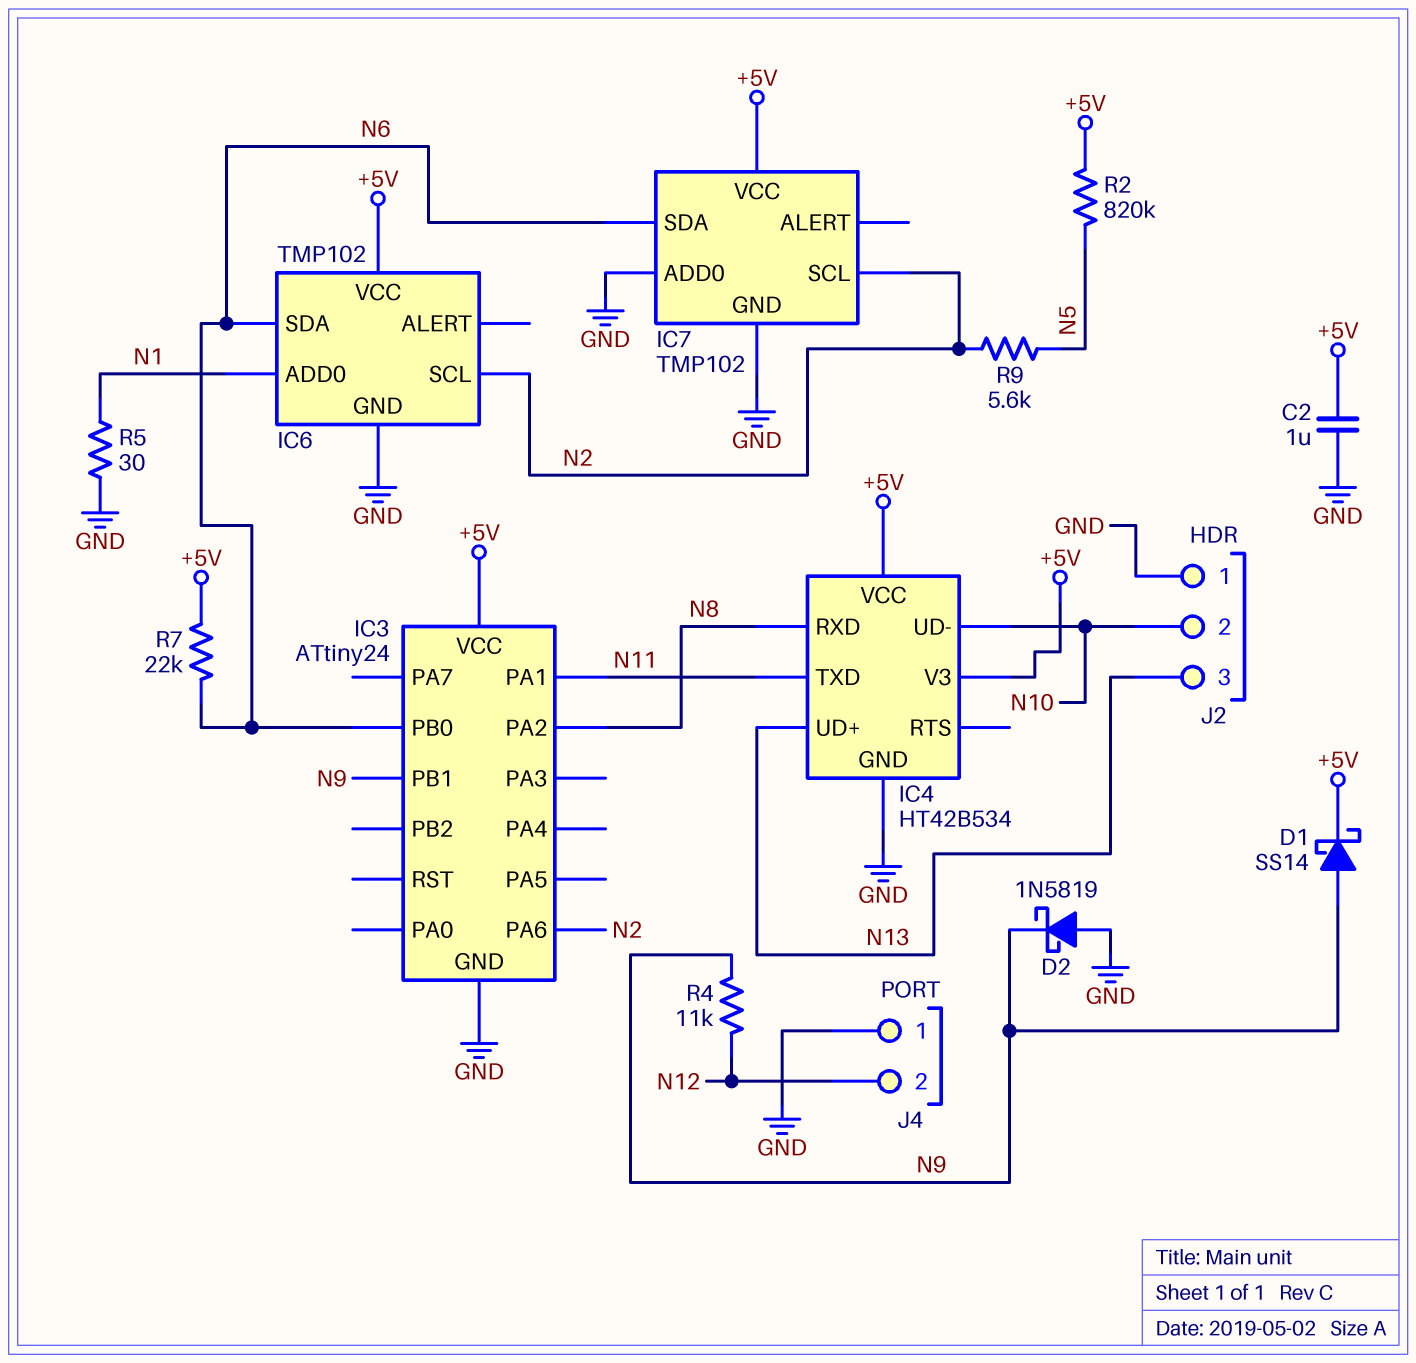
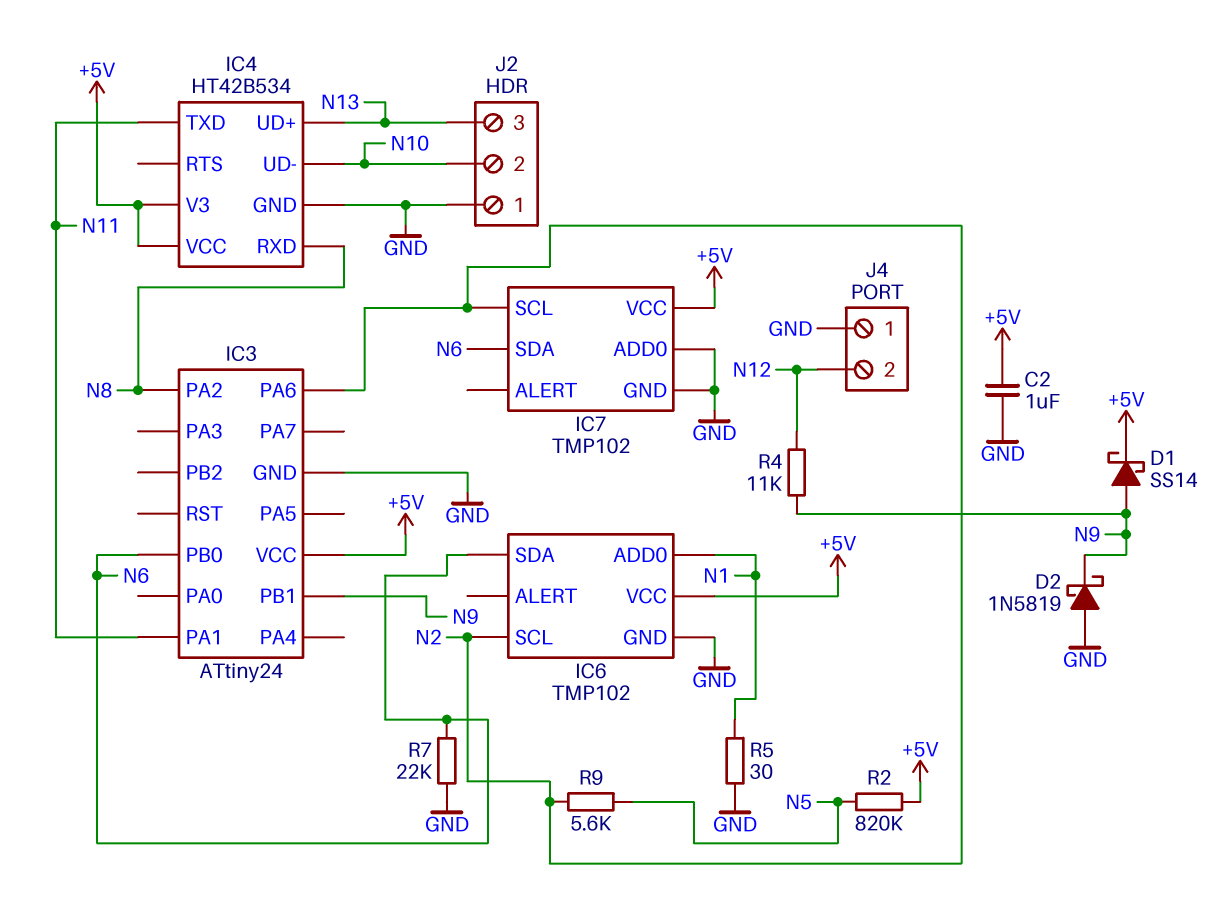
R7: 22k (+5V, N6) -> 22k (GND, N6)

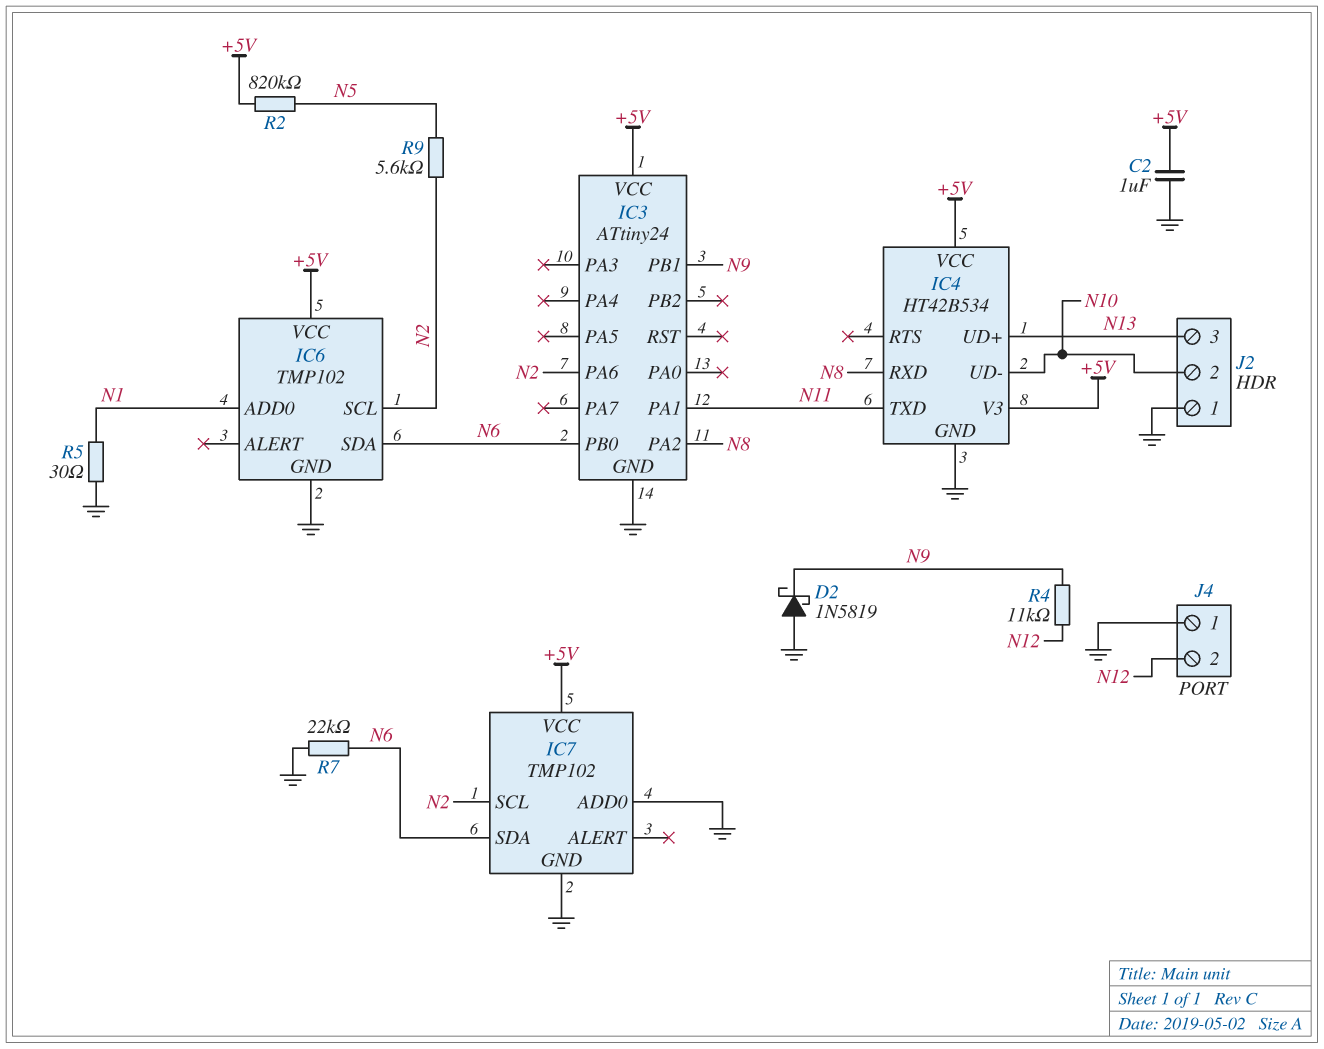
D1: schottky SS14 (A N9, K +5V) -> none

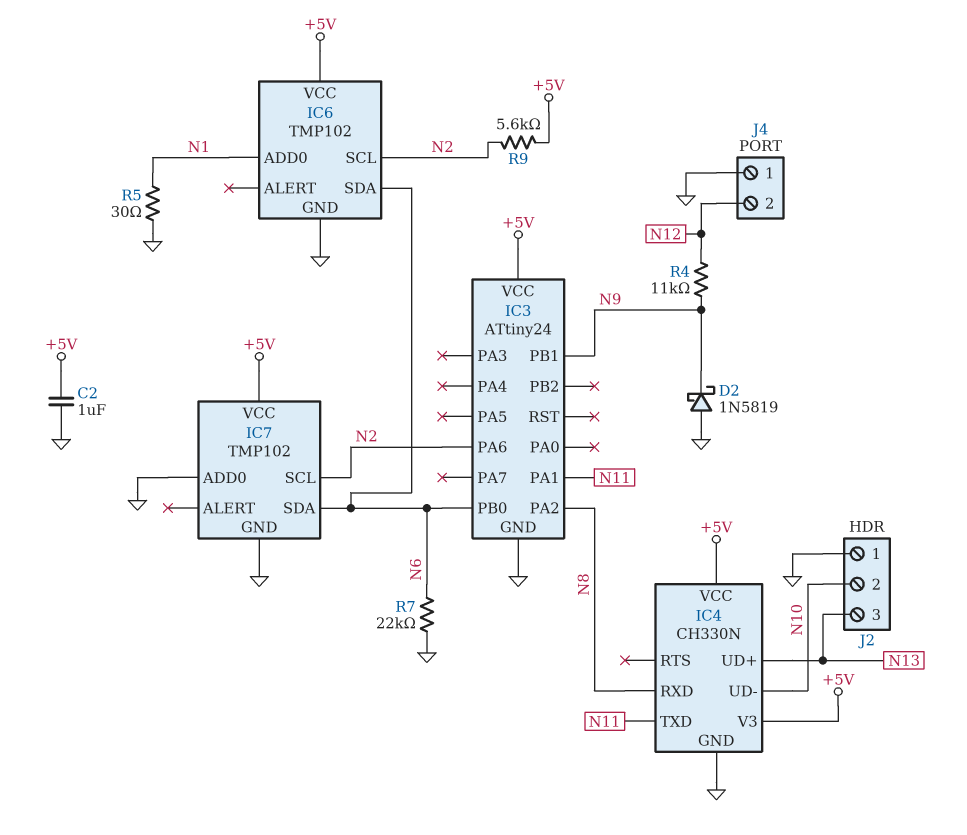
IC4: HT42B534 -> CH330N
R2: 820k (+5V, N5) -> none
R9: 5.6k (N2, N5) -> 5.6k (+5V, N2)

